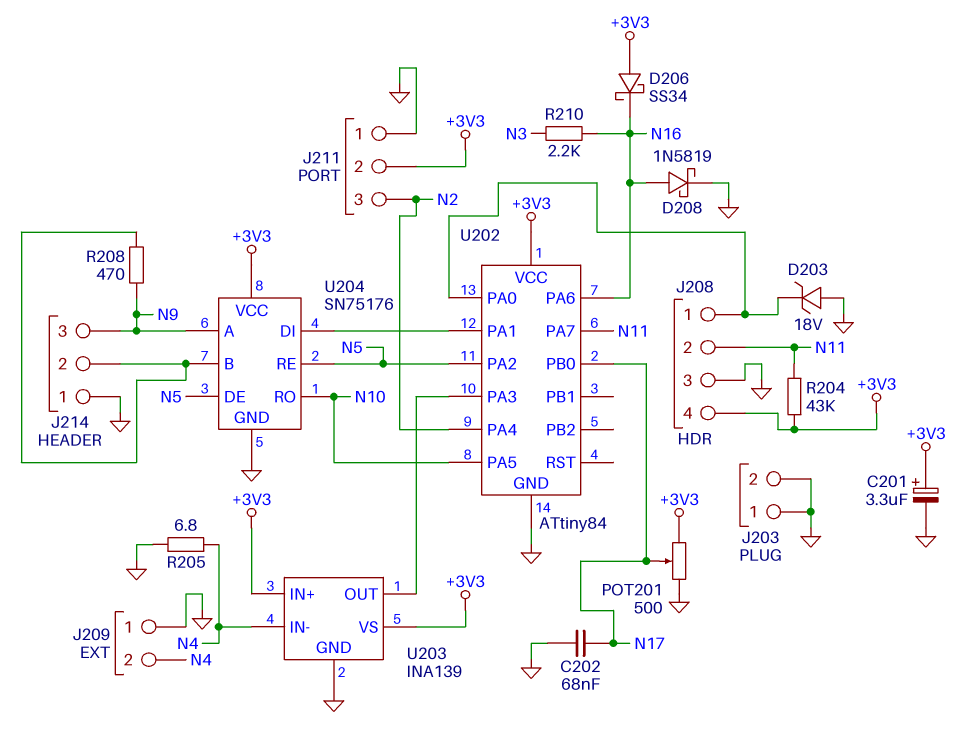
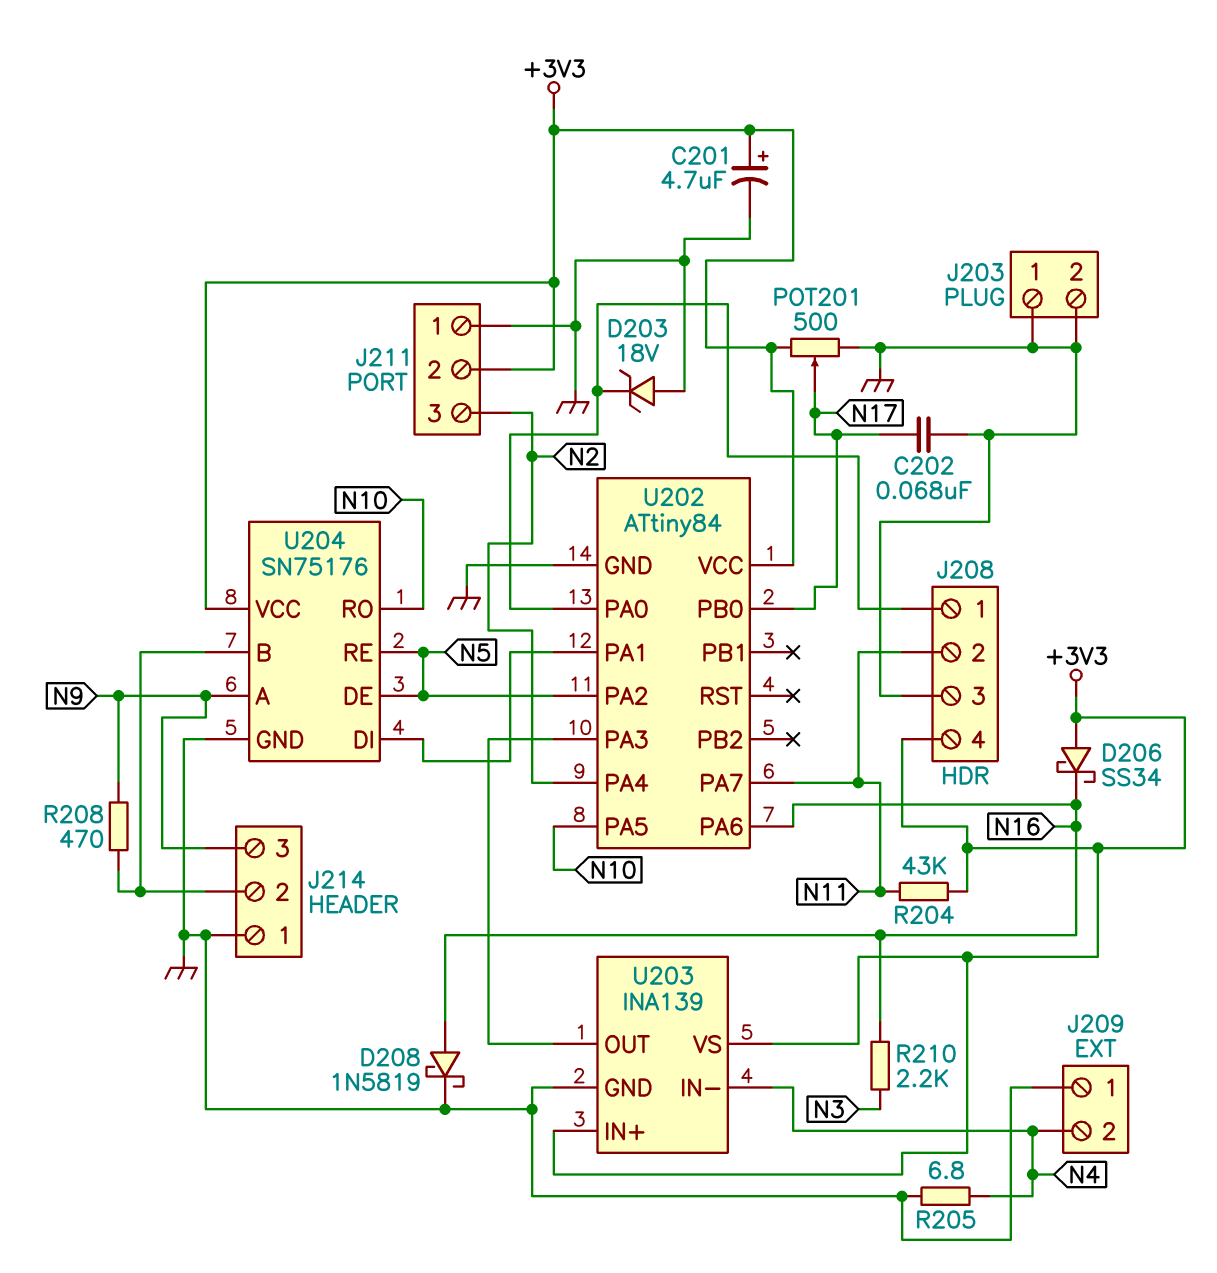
C201: 3.3uF (plus +3V3, minus GND) -> 4.7uF (plus +3V3, minus GND)

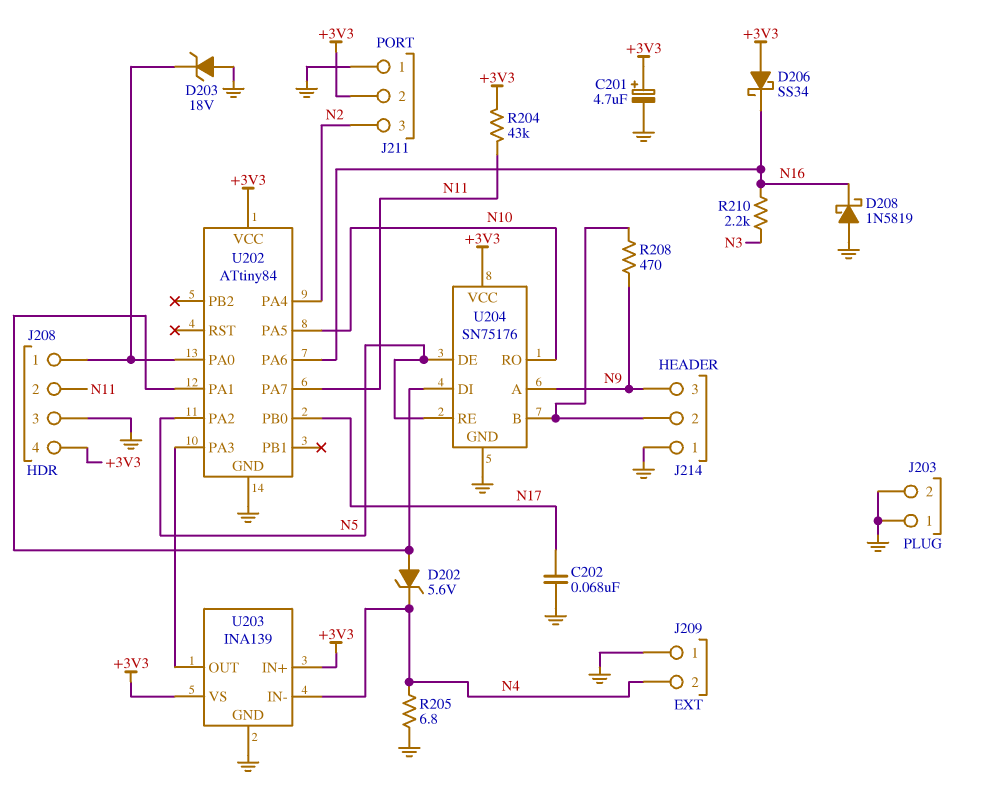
D202: none -> zener 5.6V (A U202/PA1, K N4)
D208: schottky 1N5819 (A N16, K GND) -> schottky 1N5819 (A GND, K N16)
POT201: 500 (+3V3, GND, wiper N17) -> none

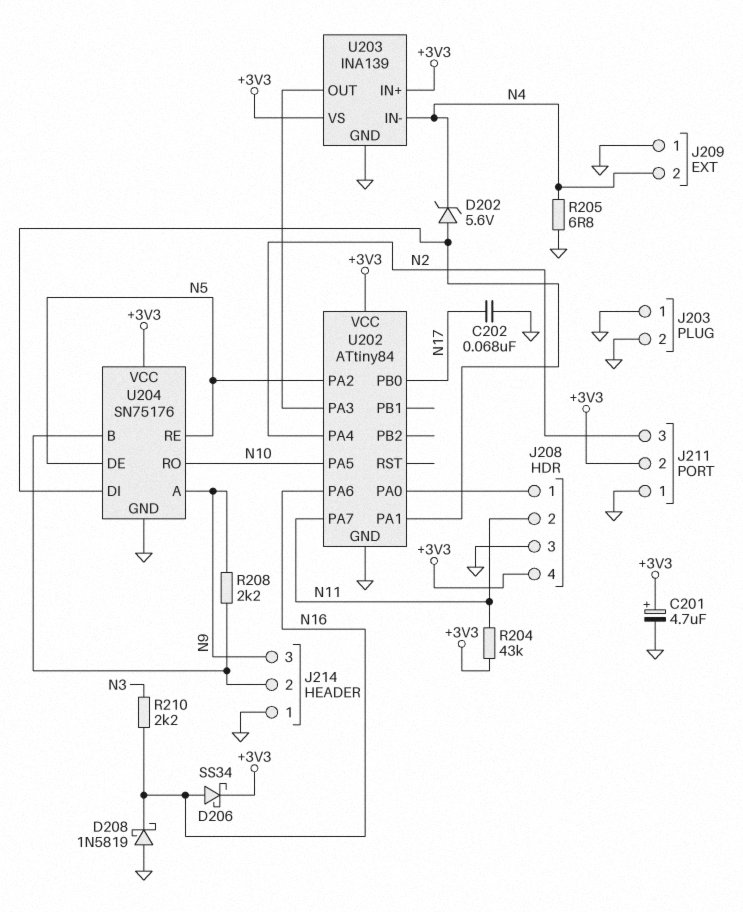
D203: zener 18V (A GND, K J208/1) -> none
D206: schottky SS34 (A +3V3, K N16) -> schottky SS34 (A N16, K +3V3)
R208: 470 (J214/2, N9) -> 2.2k (J214/2, N9)

